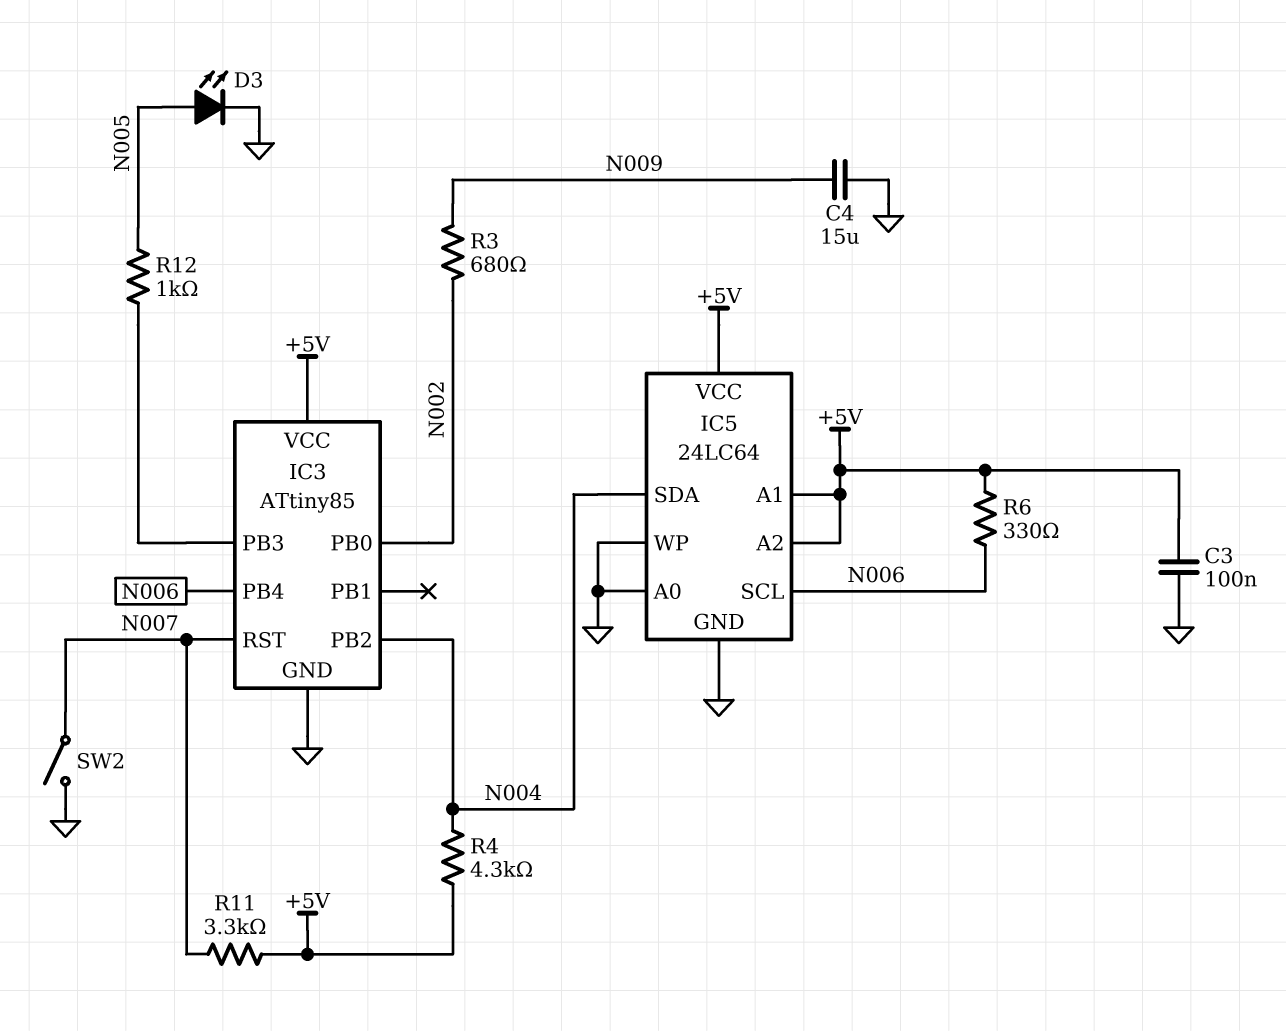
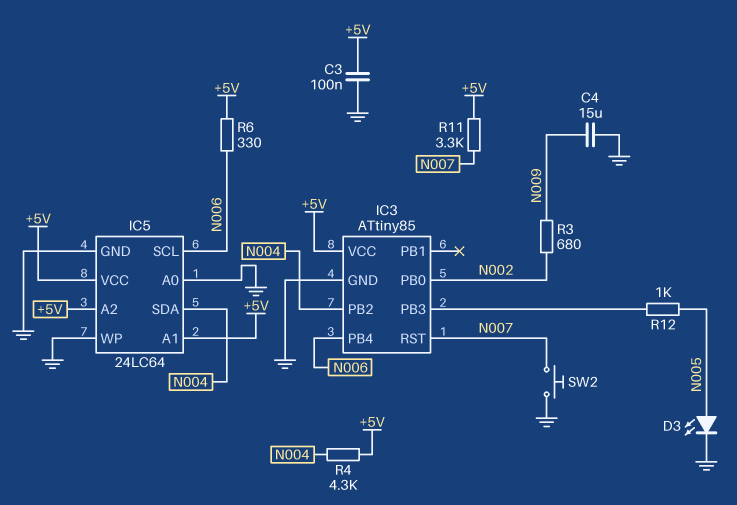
SW2: switch (GND, N007) -> button (GND, N007)

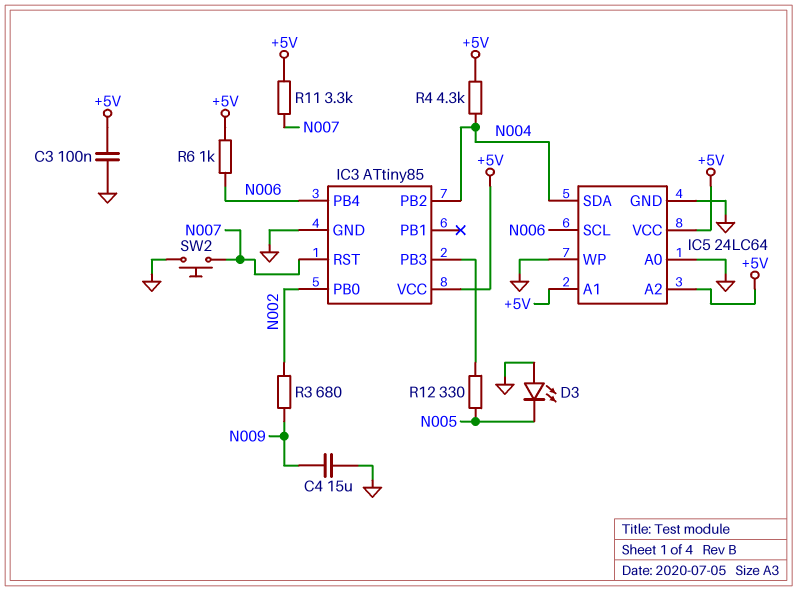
D3: LED (A N005, K GND) -> LED (A GND, K N005)
R6: 330 (+5V, N006) -> 1k (+5V, N006)
R12: 1k (IC3/PB3, N005) -> 330 (IC3/PB3, N005)

